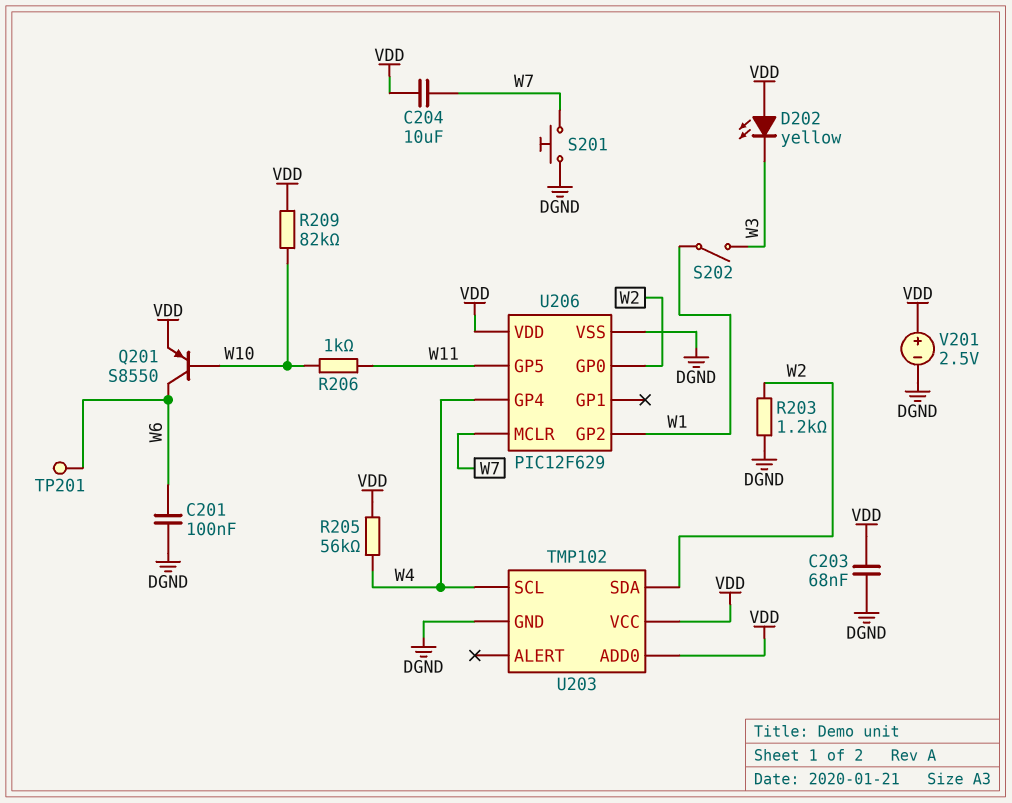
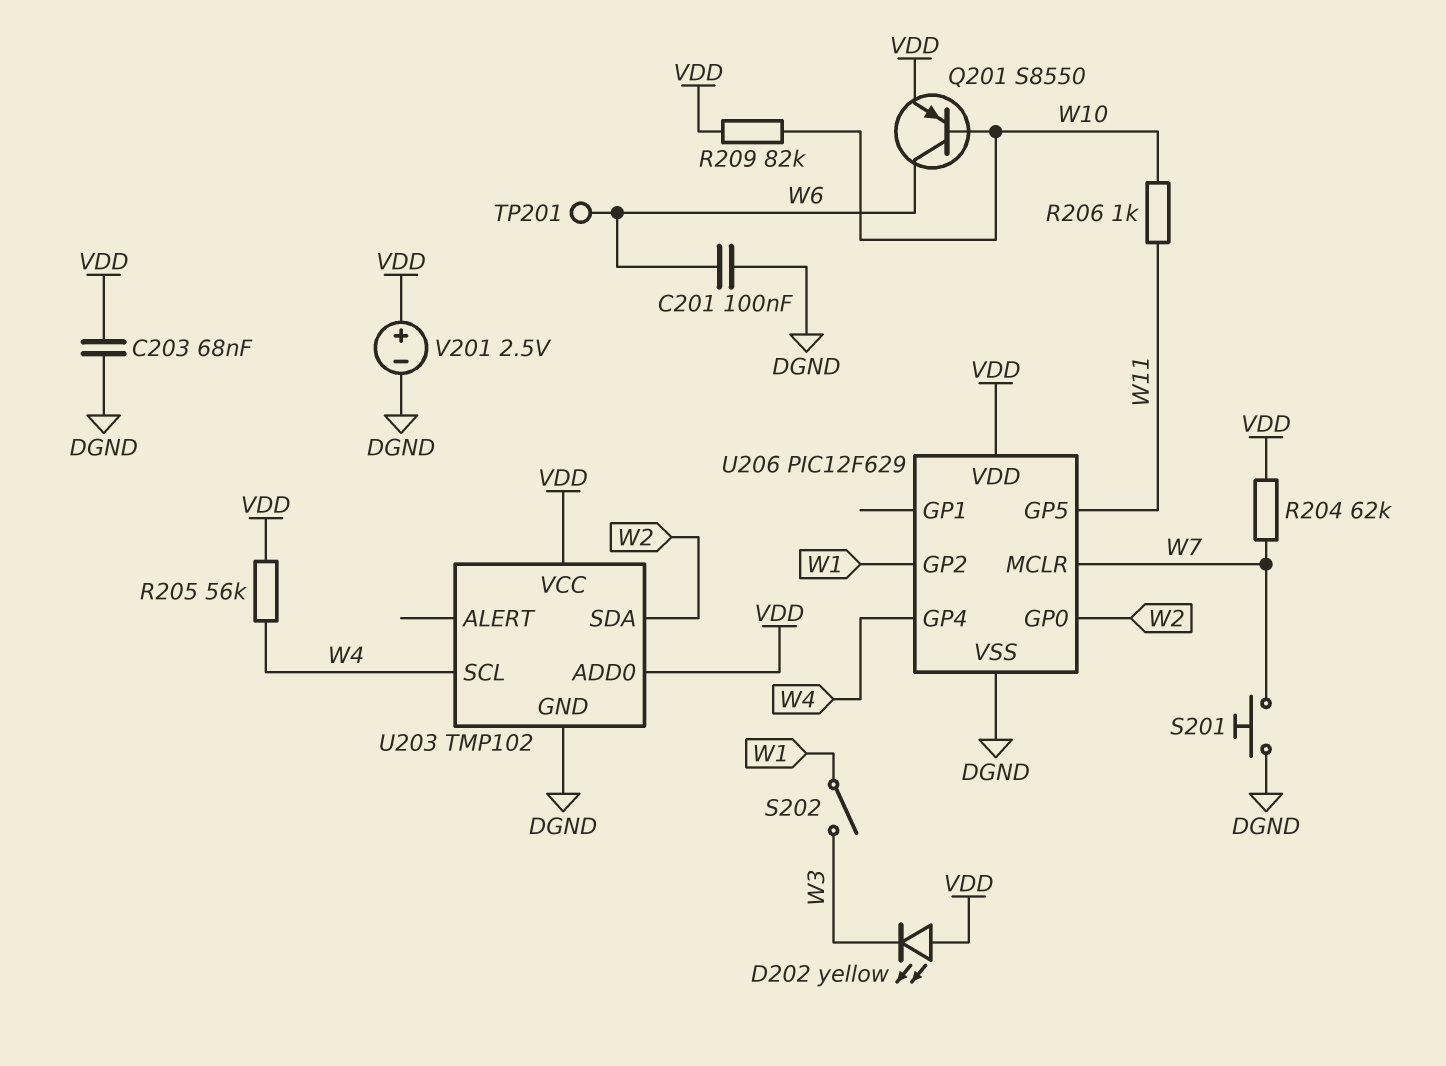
C204: 10uF (VDD, W7) -> none
R203: 1.2k (DGND, W2) -> none
R204: none -> 62k (VDD, W7)

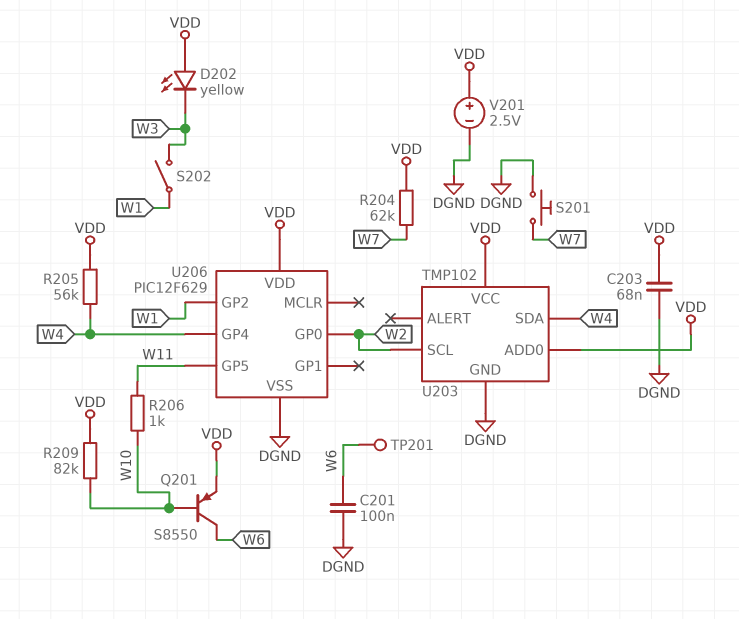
U203 pin SCL: W4 -> W2
U203 pin SDA: W2 -> W4
U206 pin MCLR: W7 -> none

